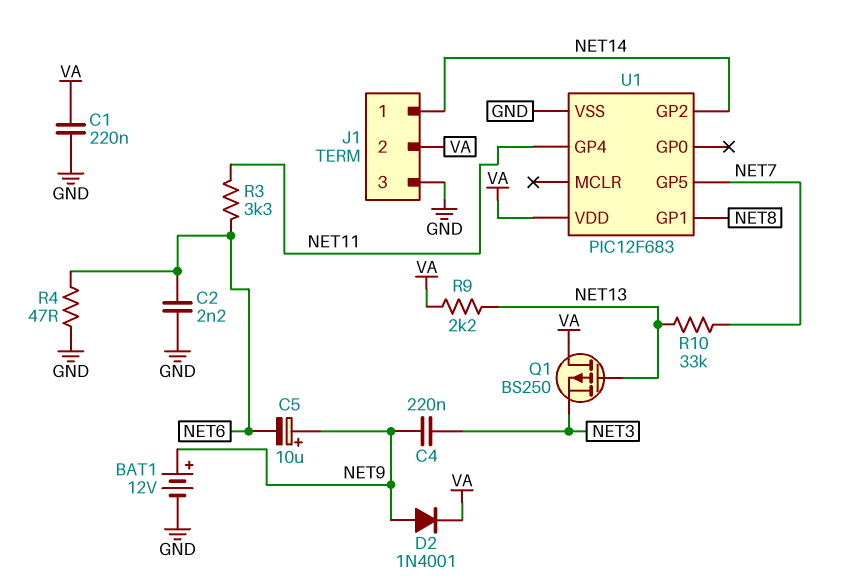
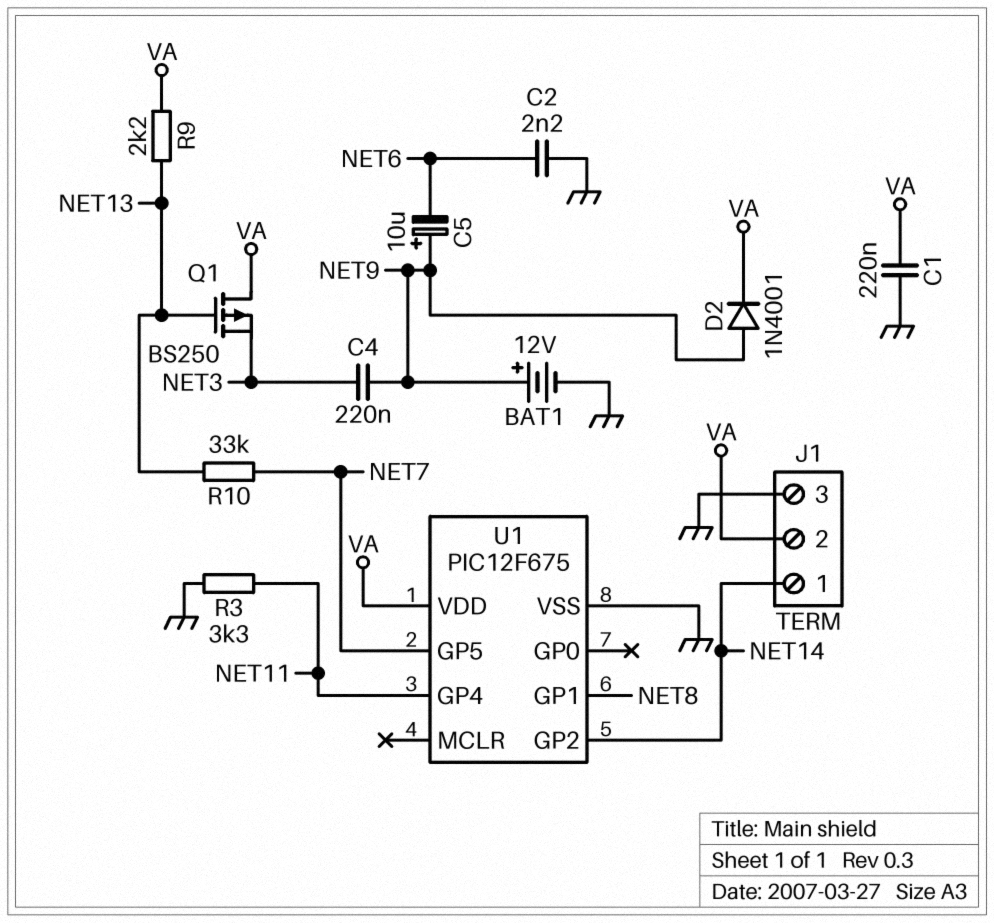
R3: 3.3k (NET6, NET11) -> 3.3k (GND, NET11)
R4: 47 (GND, NET6) -> none
U1: PIC12F683 -> PIC12F675

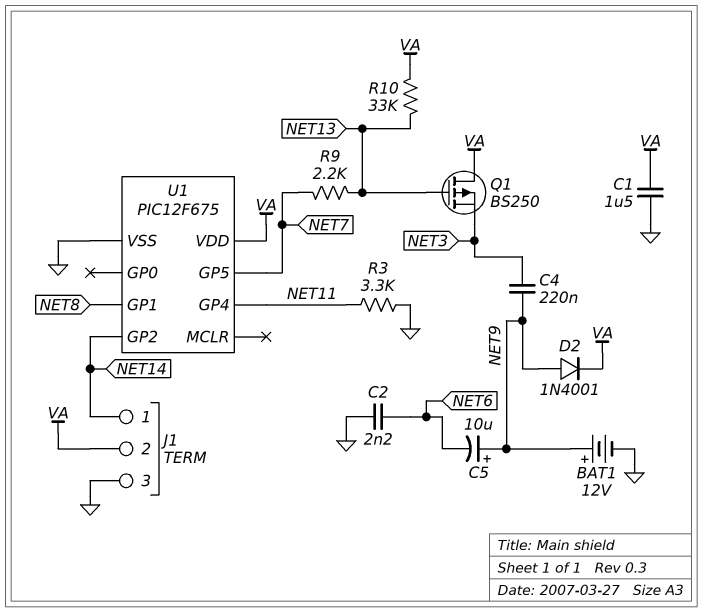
C1: 220nF (GND, VA) -> 1.5uF (GND, VA)
R9: 2.2k (NET13, VA) -> 2.2k (NET7, NET13)
R10: 33k (NET7, NET13) -> 33k (NET13, VA)

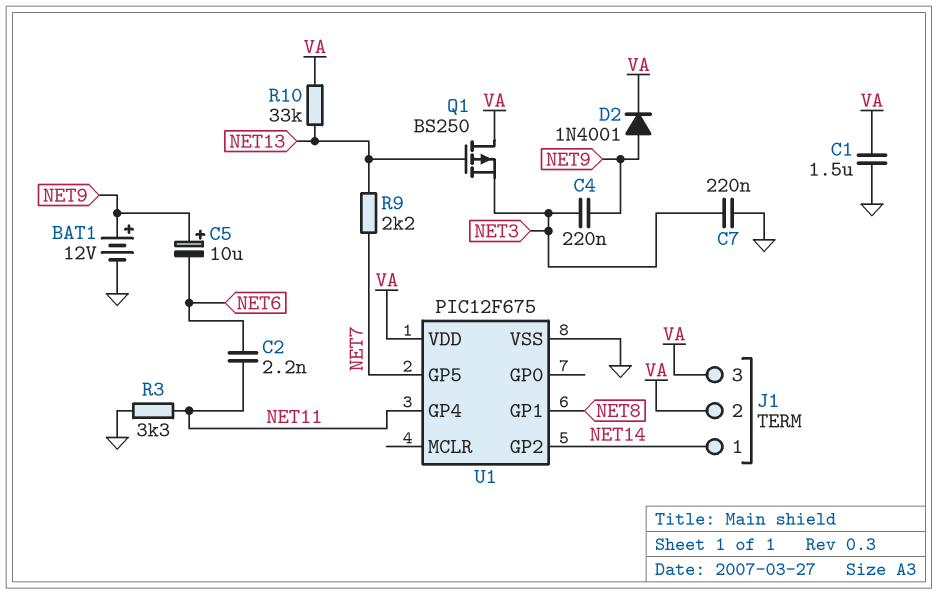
C2: 2.2nF (GND, NET6) -> 2.2nF (NET6, NET11)
C7: none -> 220nF (GND, NET3)
J1 pin 3: GND -> VA

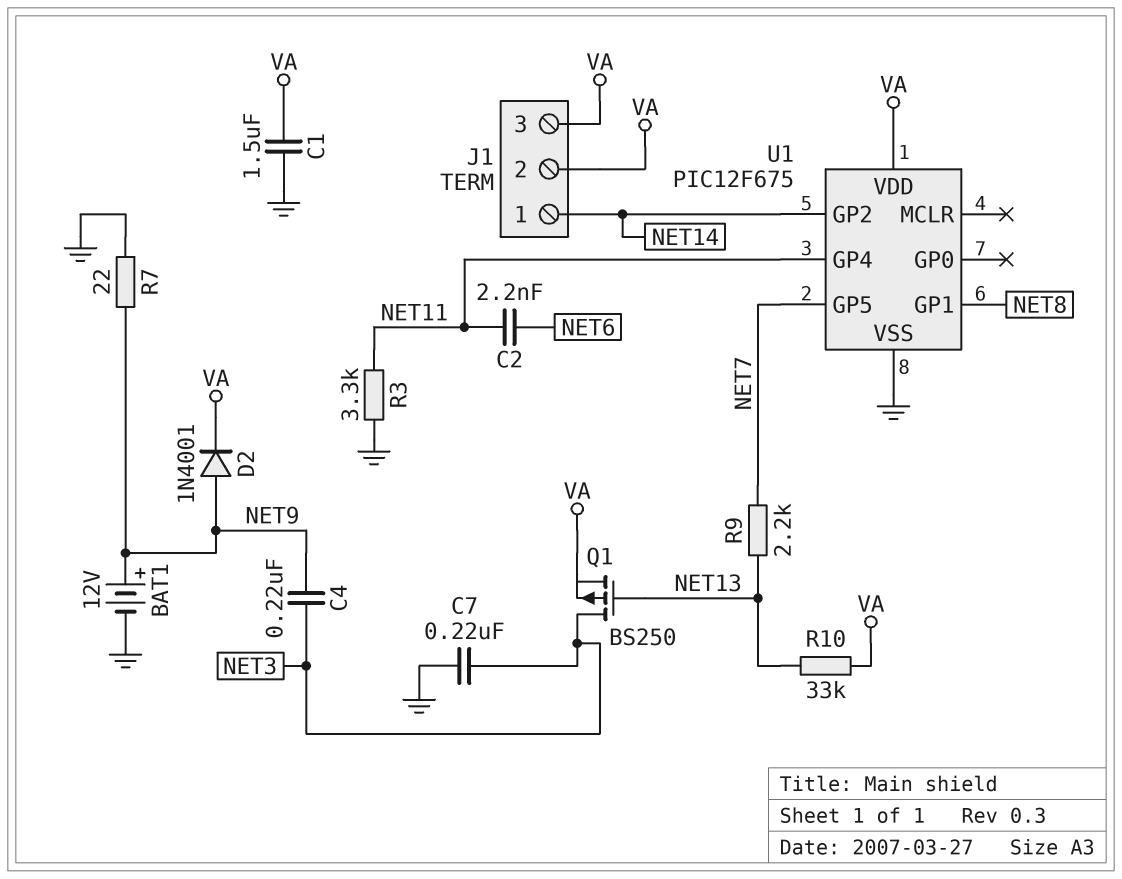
C5: 10uF (plus NET9, minus NET6) -> none
Q1: PMOS BS250 (G NET13, D VA, S NET3) -> PMOS BS250 (G NET13, D NET3, S VA)
R7: none -> 22 (GND, NET9)

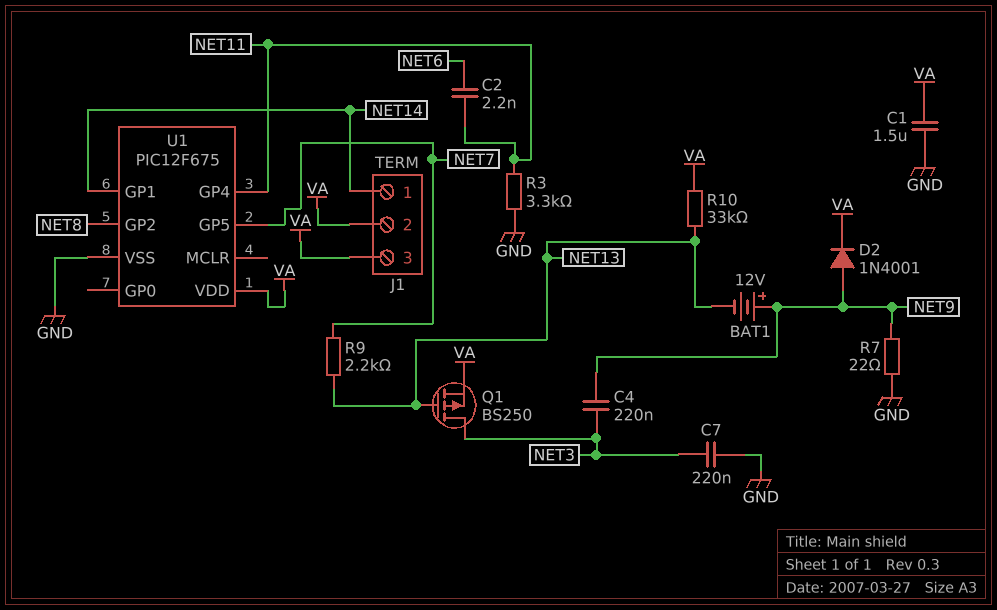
BAT1: 12V (plus NET9, minus GND) -> 12V (plus NET9, minus NET13)
U1 pin GP1: NET8 -> NET14
U1 pin GP2: NET14 -> NET8

